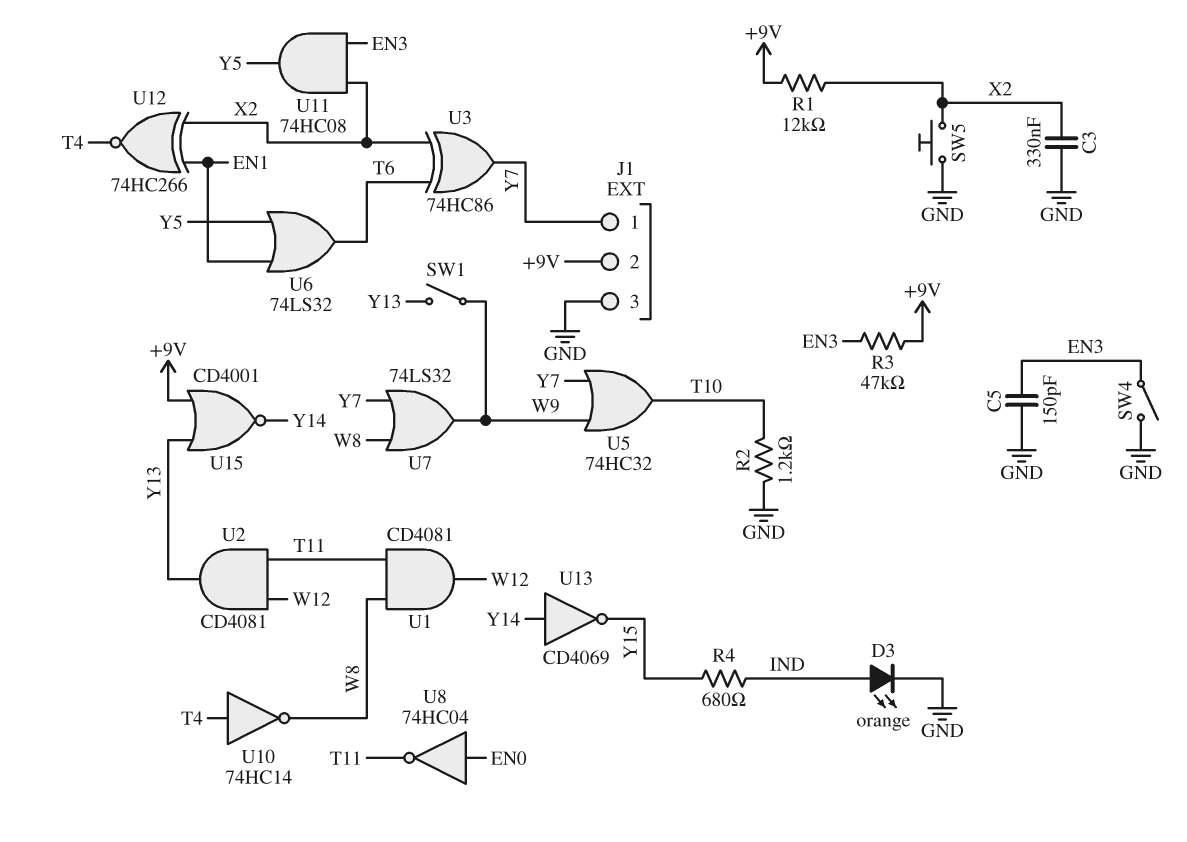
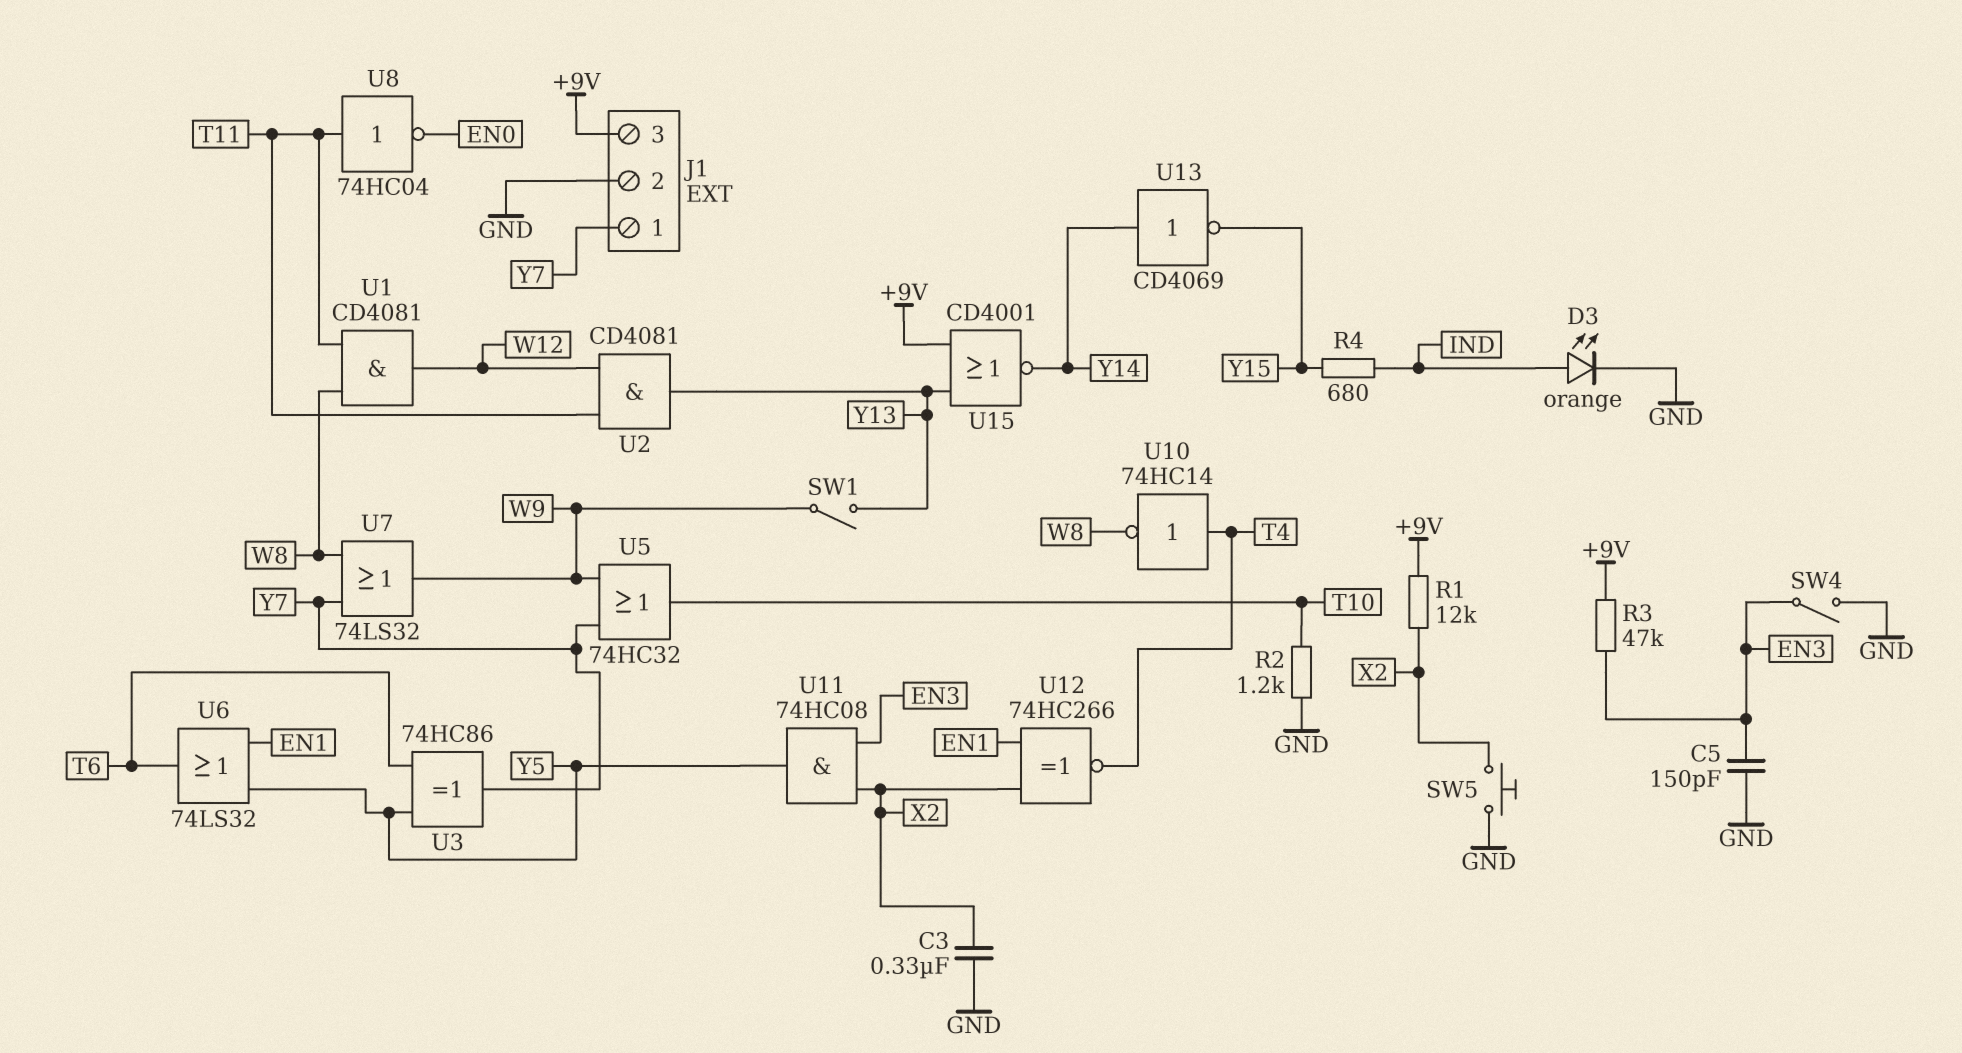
J1 pin 2: +9V -> GND
J1 pin 3: GND -> +9V
U3: XOR 74HC86 (in T6, in X2, out Y7) -> XOR 74HC86 (in T6, in Y5, out Y7)
U8: NOT 74HC04 (in EN0, out T11) -> NOT 74HC04 (in T11, out EN0)

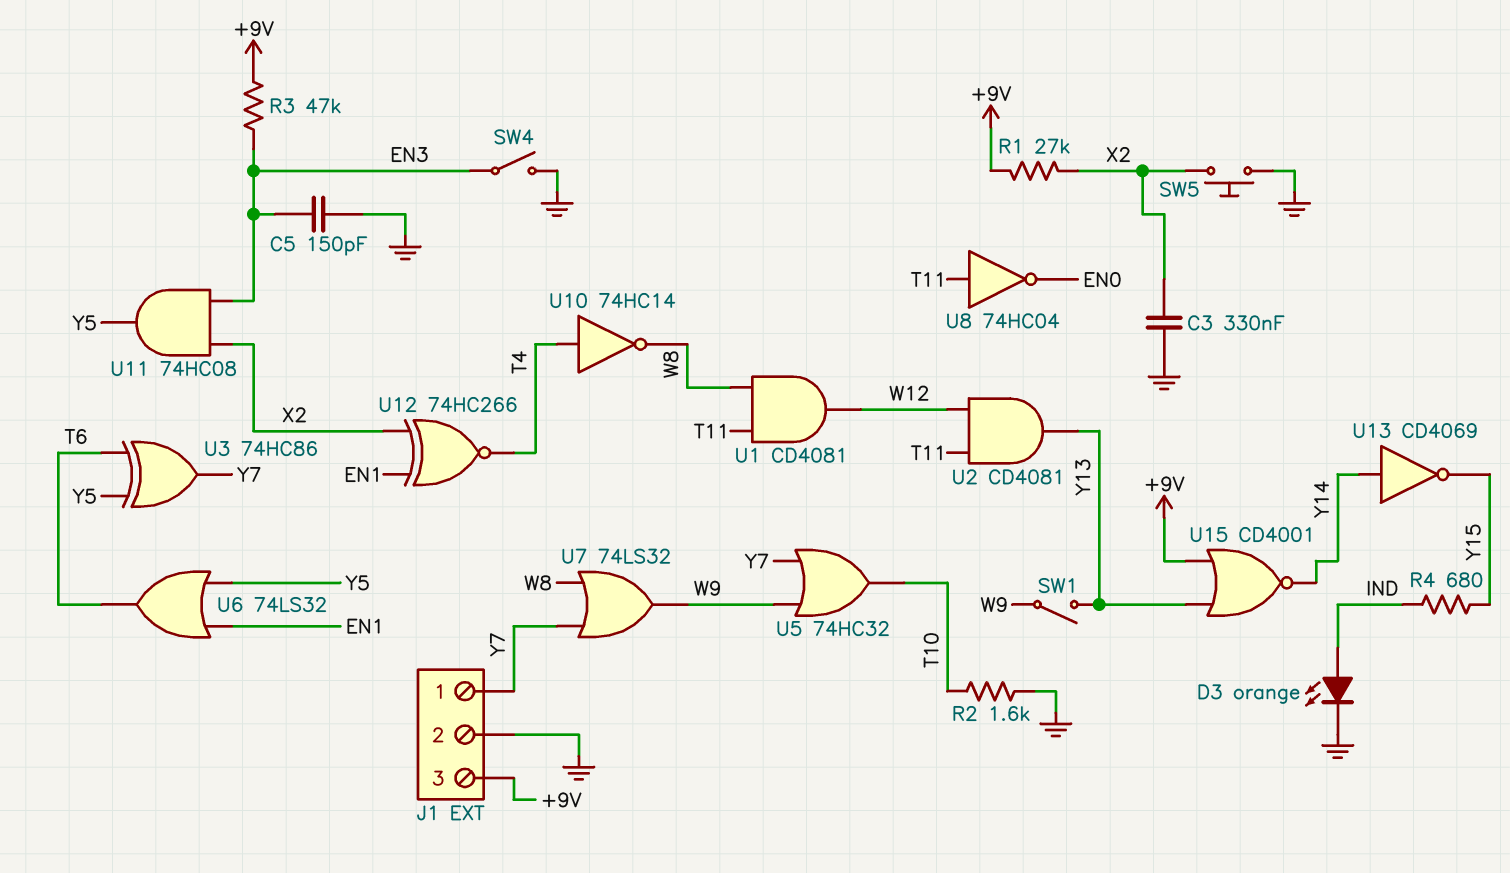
R1: 12k (+9V, X2) -> 27k (+9V, X2)
R2: 1.2k (GND, T10) -> 1.6k (GND, T10)

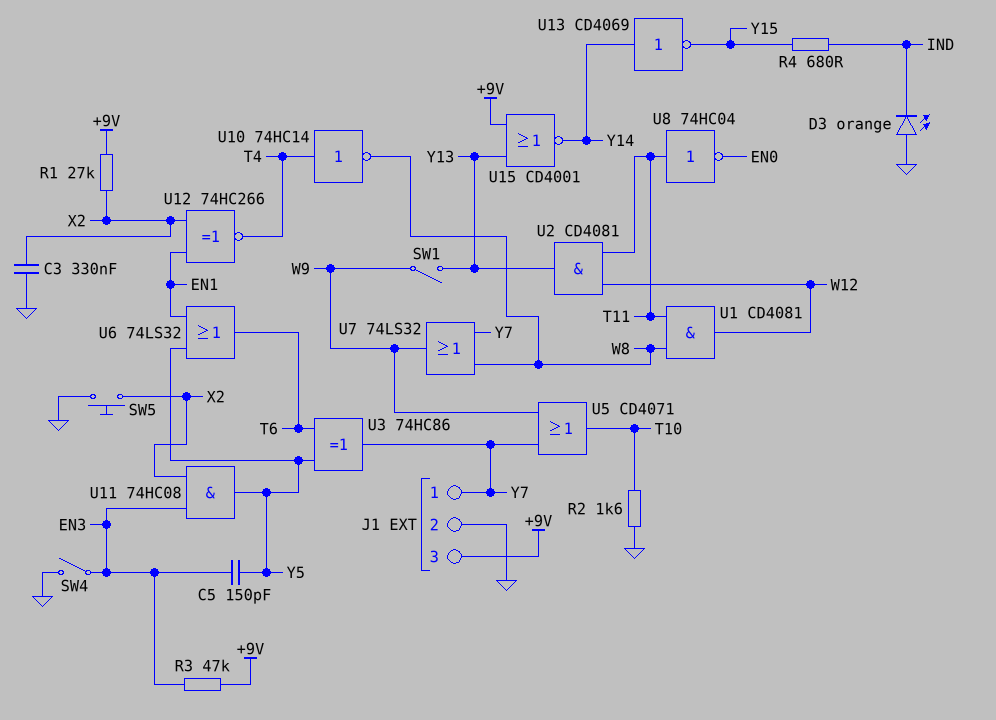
C5: 150pF (EN3, GND) -> 150pF (EN3, Y5)
D3: LED orange (A IND, K GND) -> LED orange (A GND, K IND)
U5: OR 74HC32 (in W9, in Y7, out T10) -> OR CD4071 (in W9, in Y7, out T10)

